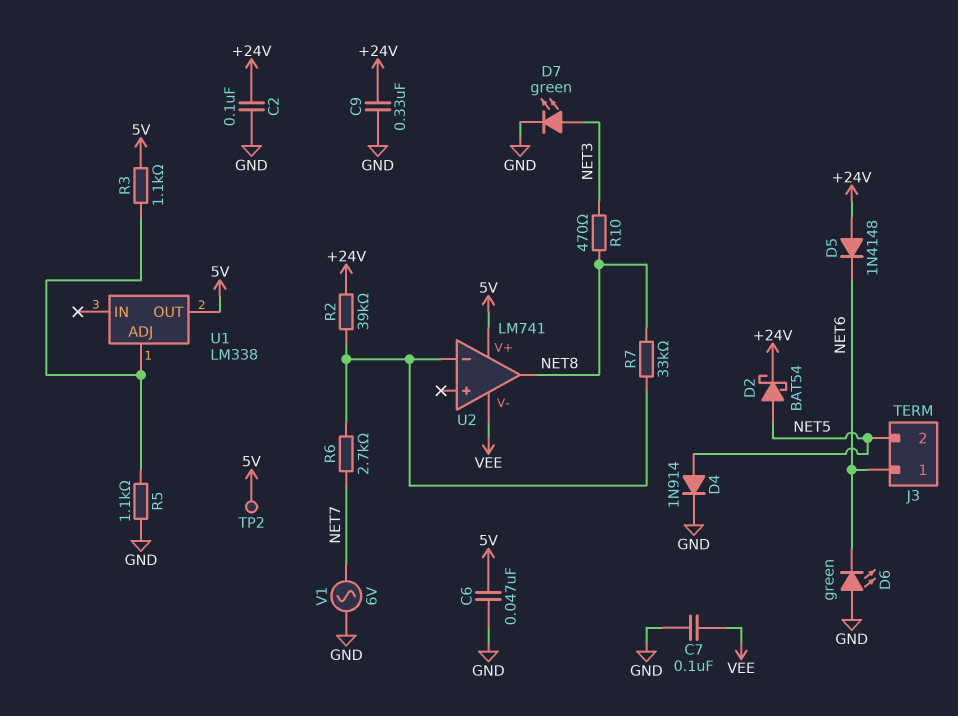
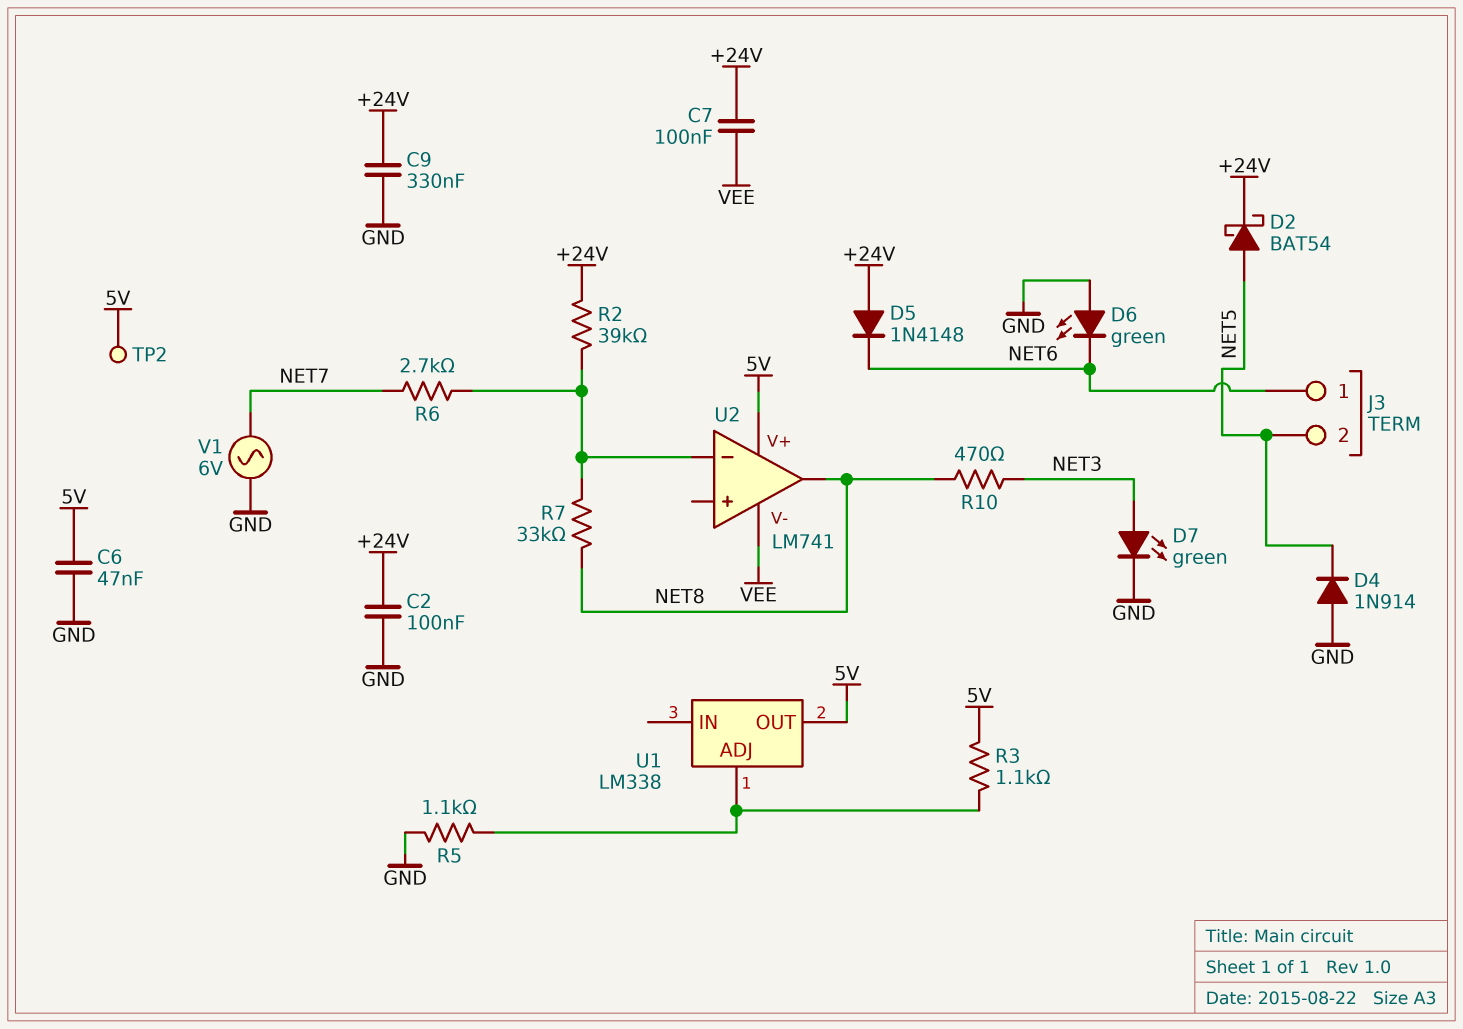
C7: 100nF (GND, VEE) -> 100nF (+24V, VEE)
D4: diode 1N914 (A NET5, K GND) -> diode 1N914 (A GND, K NET5)

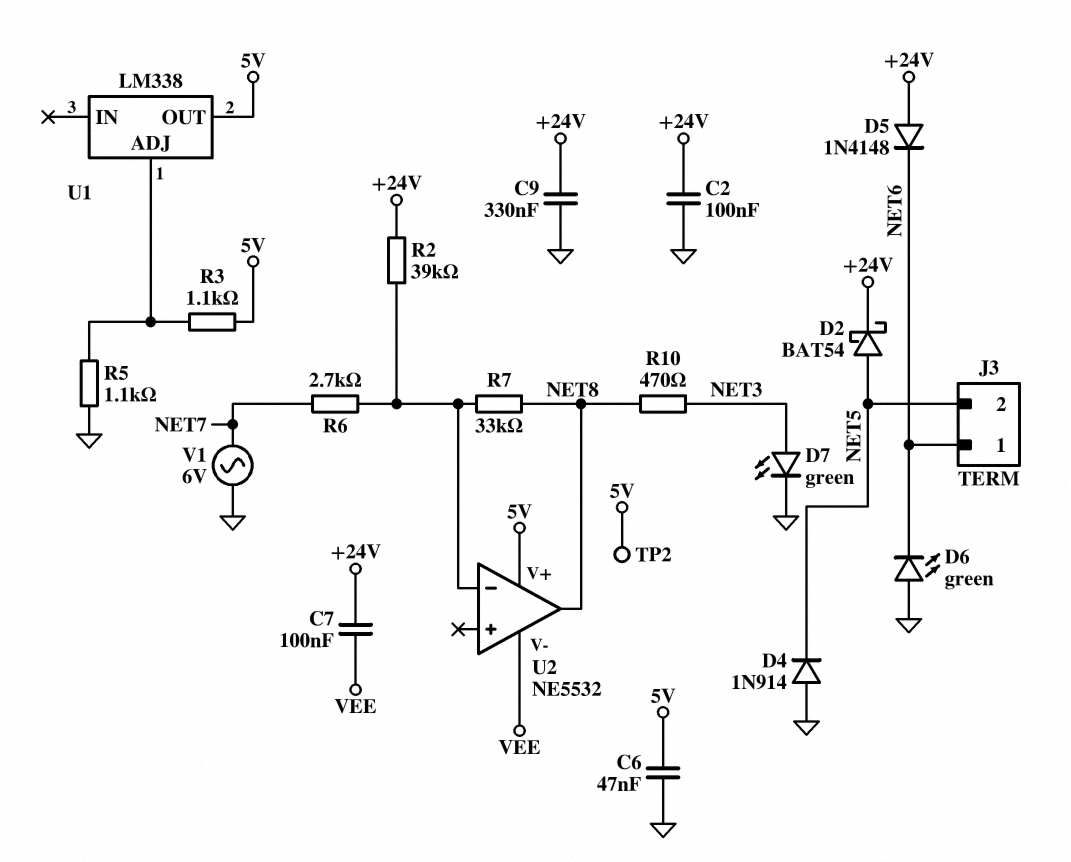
U2: LM741 -> NE5532

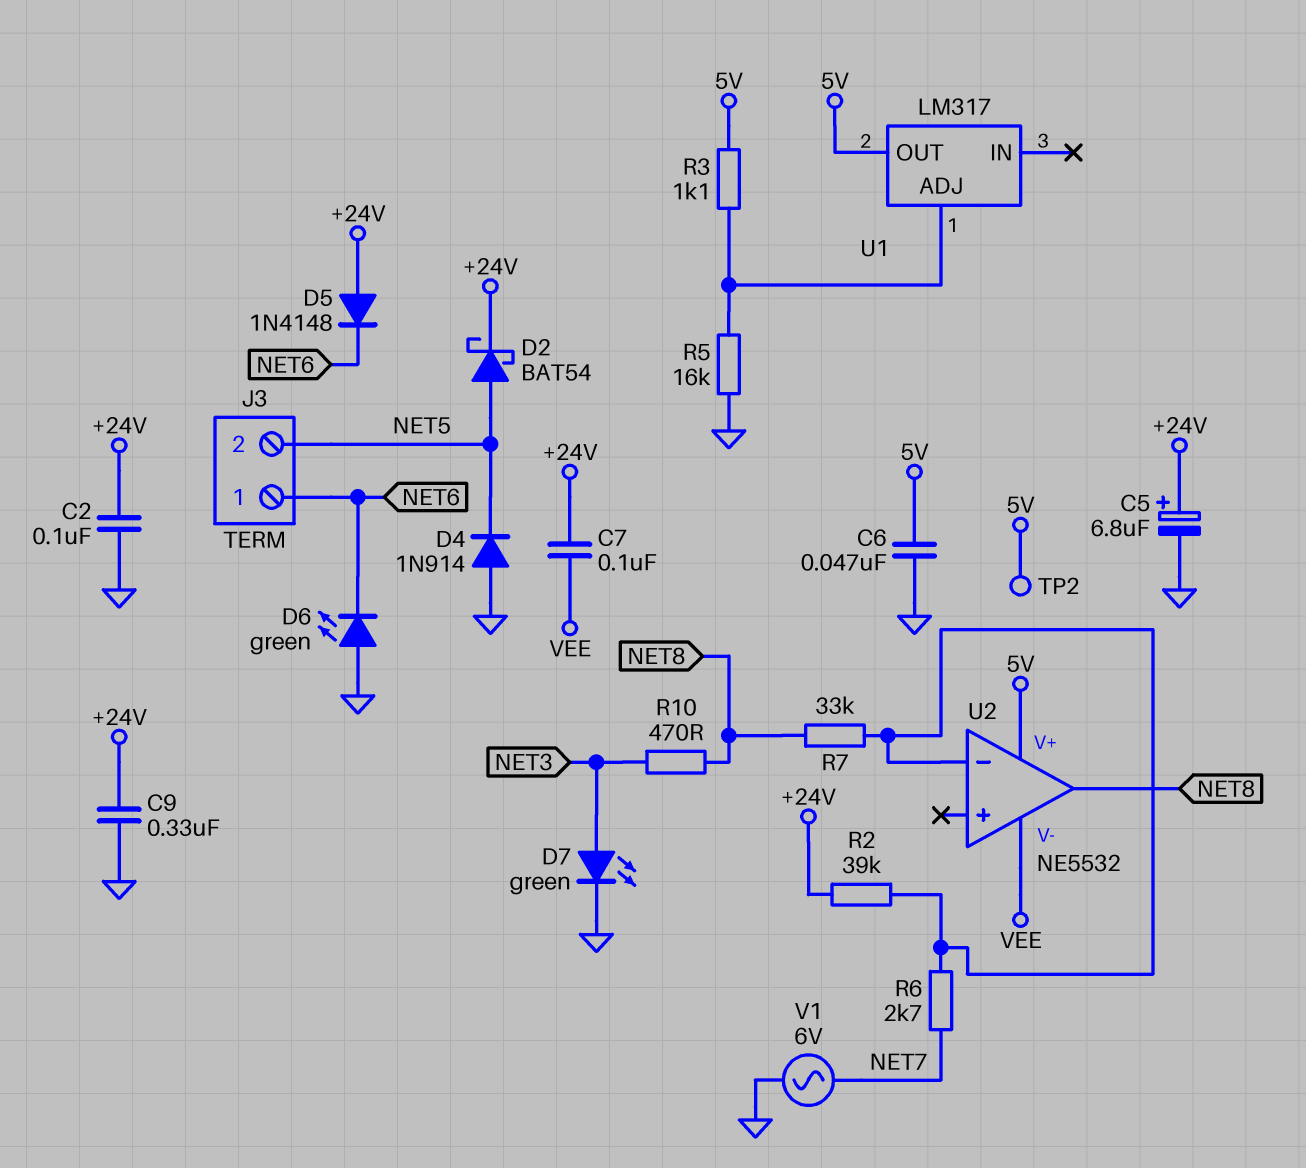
C5: none -> 6.8uF (plus +24V, minus GND)
R5: 1.1k (GND, U1/ADJ) -> 16k (GND, U1/ADJ)
U1: LM338 -> LM317

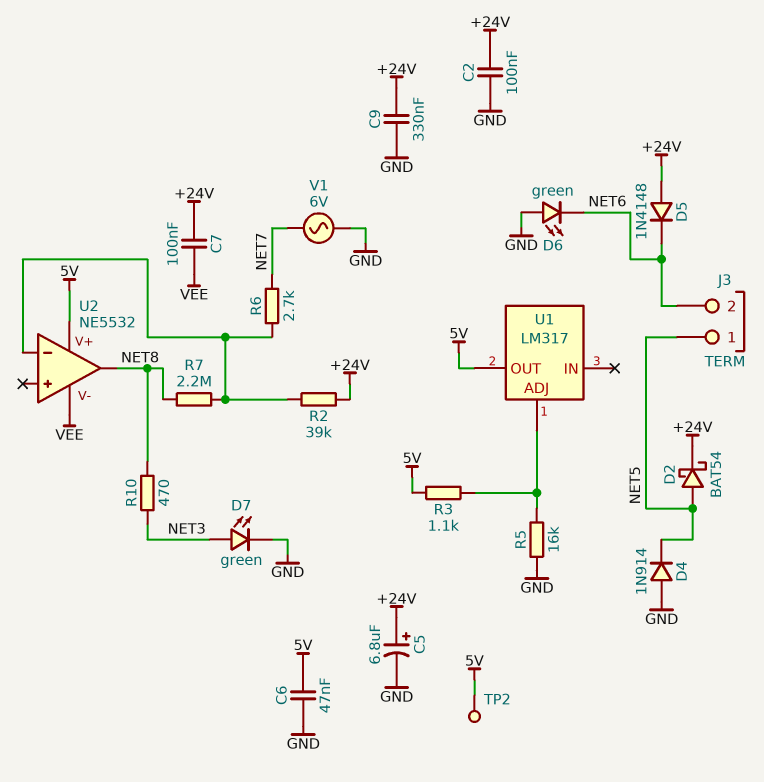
J3 pin 1: NET6 -> NET5
J3 pin 2: NET5 -> NET6
R7: 33k (NET8, U2/in-) -> 2.2M (NET8, U2/in-)

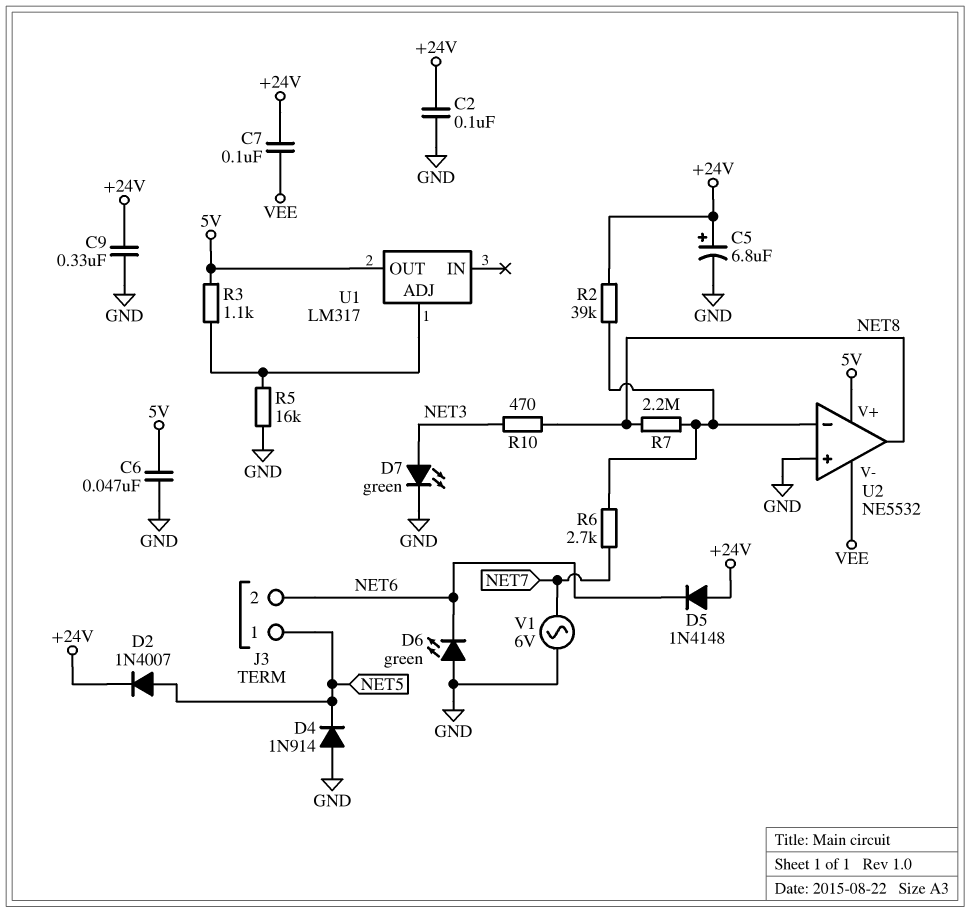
D2: schottky BAT54 (A NET5, K +24V) -> diode 1N4007 (A NET5, K +24V)
TP2: test point (5V) -> none
U2 pin in+: none -> GND

